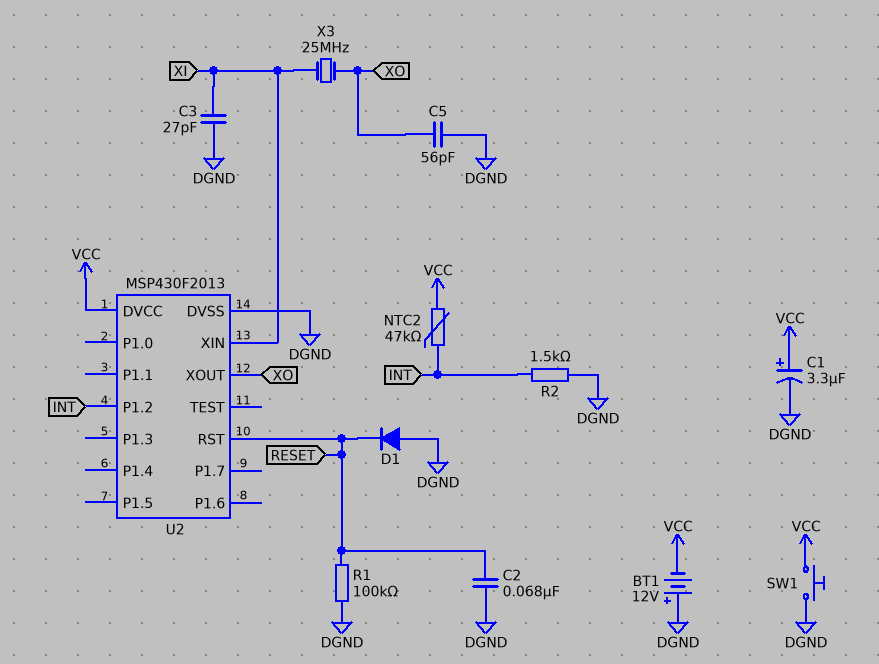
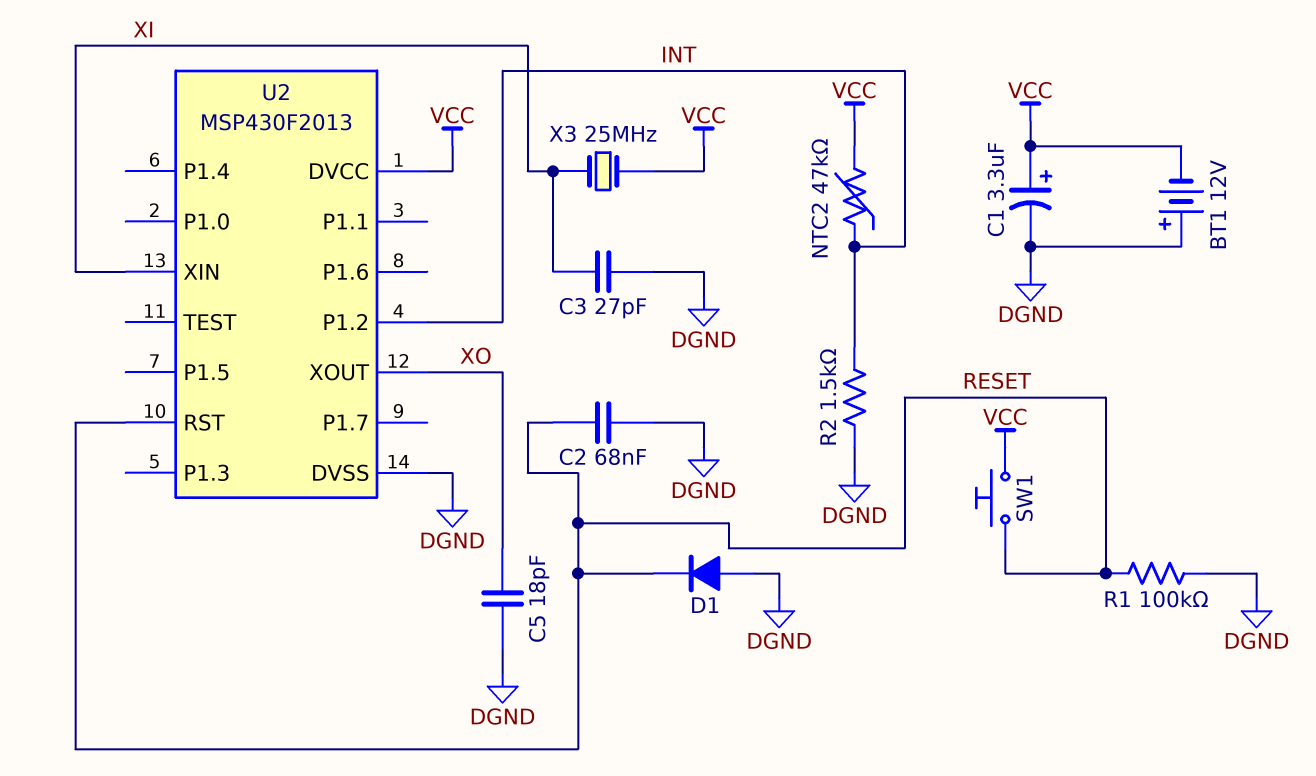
C5: 56pF (DGND, XO) -> 18pF (DGND, XO)
SW1: button (DGND, VCC) -> button (RESET, VCC)
X3: 25MHz (XI, XO) -> 25MHz (VCC, XI)

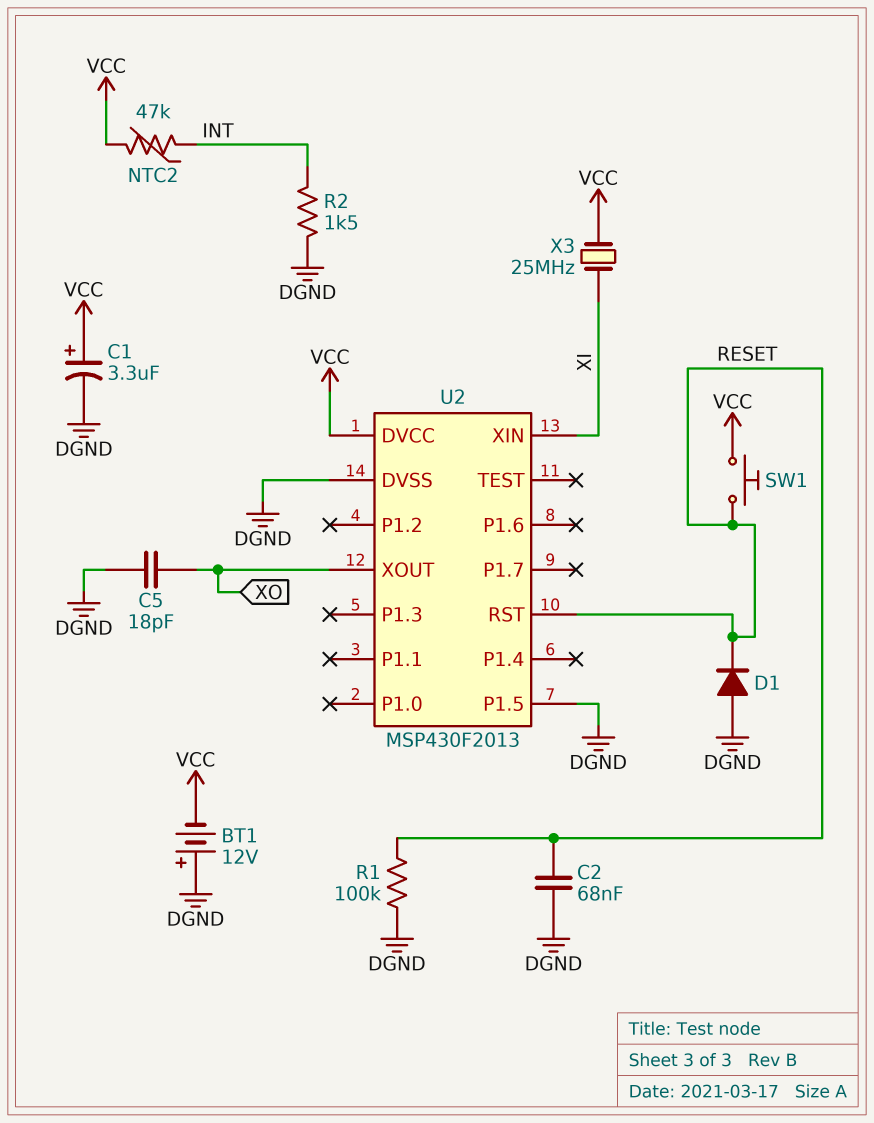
C3: 27pF (DGND, XI) -> none
U2 pin P1.2: INT -> none
U2 pin P1.5: none -> DGND

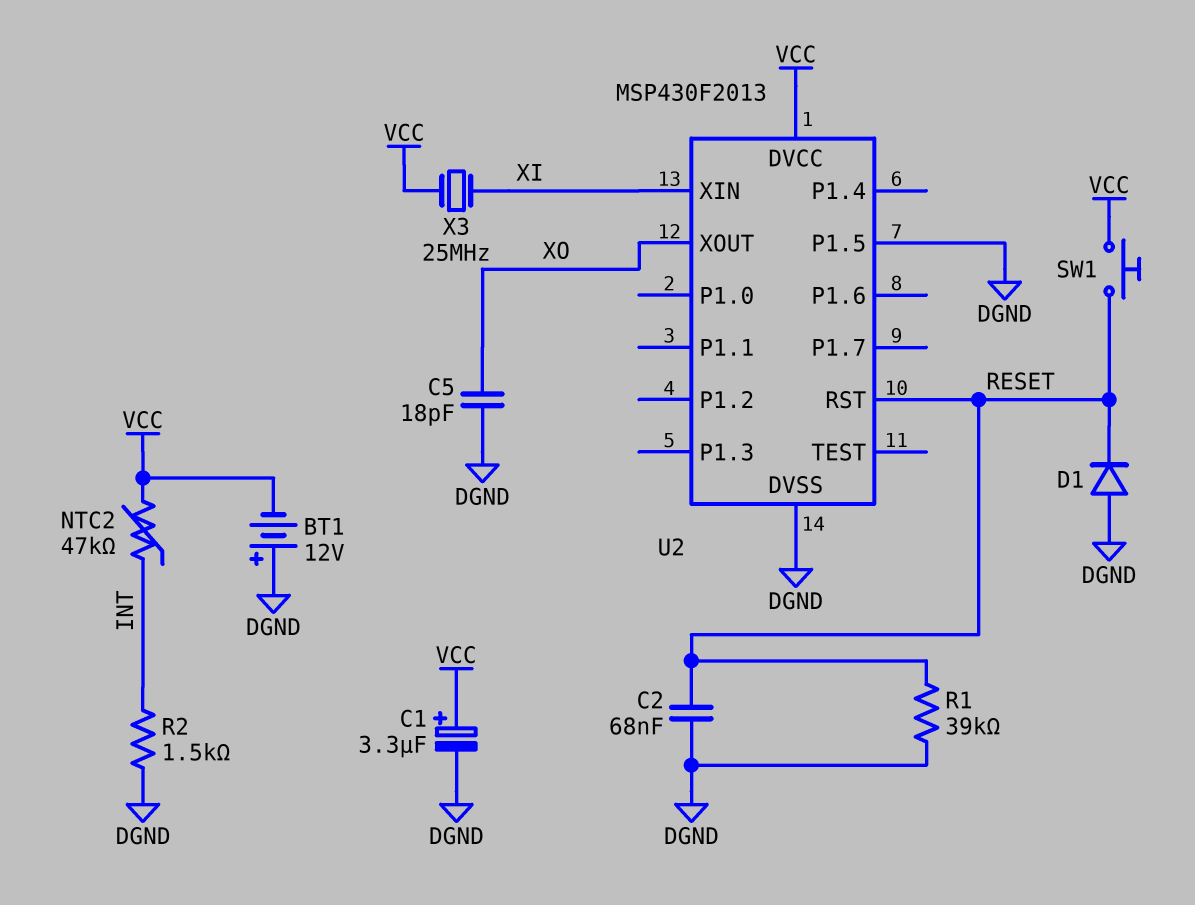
R1: 100k (DGND, RESET) -> 39k (DGND, RESET)

